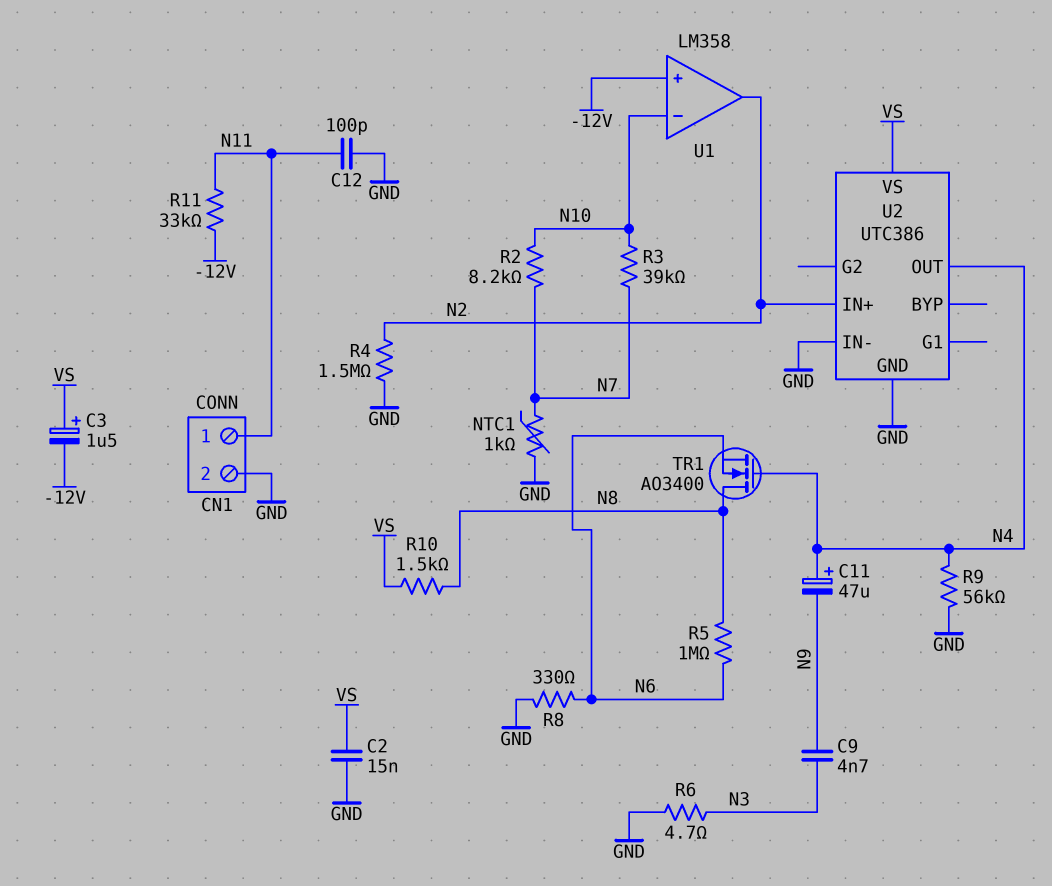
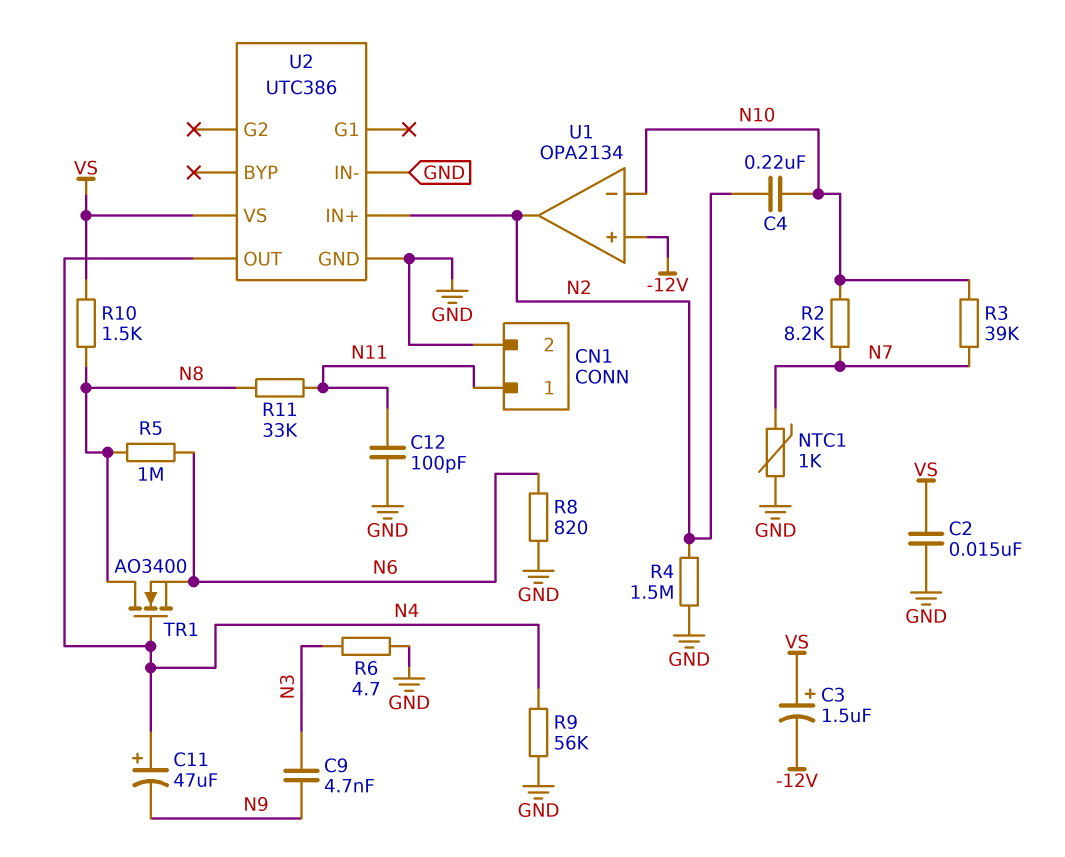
C4: none -> 220nF (N2, N10)
R8: 330 (GND, N6) -> 820 (GND, N6)
R11: 33k (-12V, N11) -> 33k (N8, N11)
U1: LM358 -> OPA2134

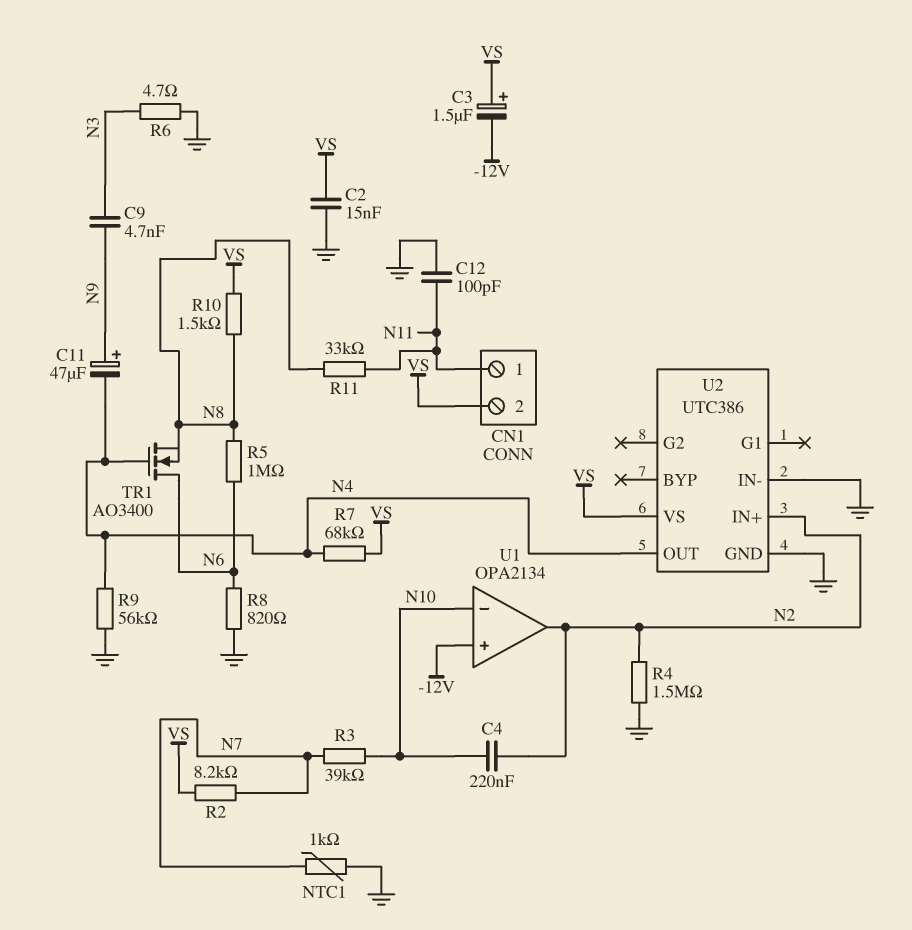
C11: 47uF (plus N4, minus N9) -> 47uF (plus N9, minus N4)
CN1 pin 2: GND -> VS
R2: 8.2k (N7, N10) -> 8.2k (N7, VS)
R7: none -> 68k (N4, VS)
TR1: NMOS AO3400 (G N4, D N8, S N6) -> NMOS AO3400 (G N4, D N6, S N8)

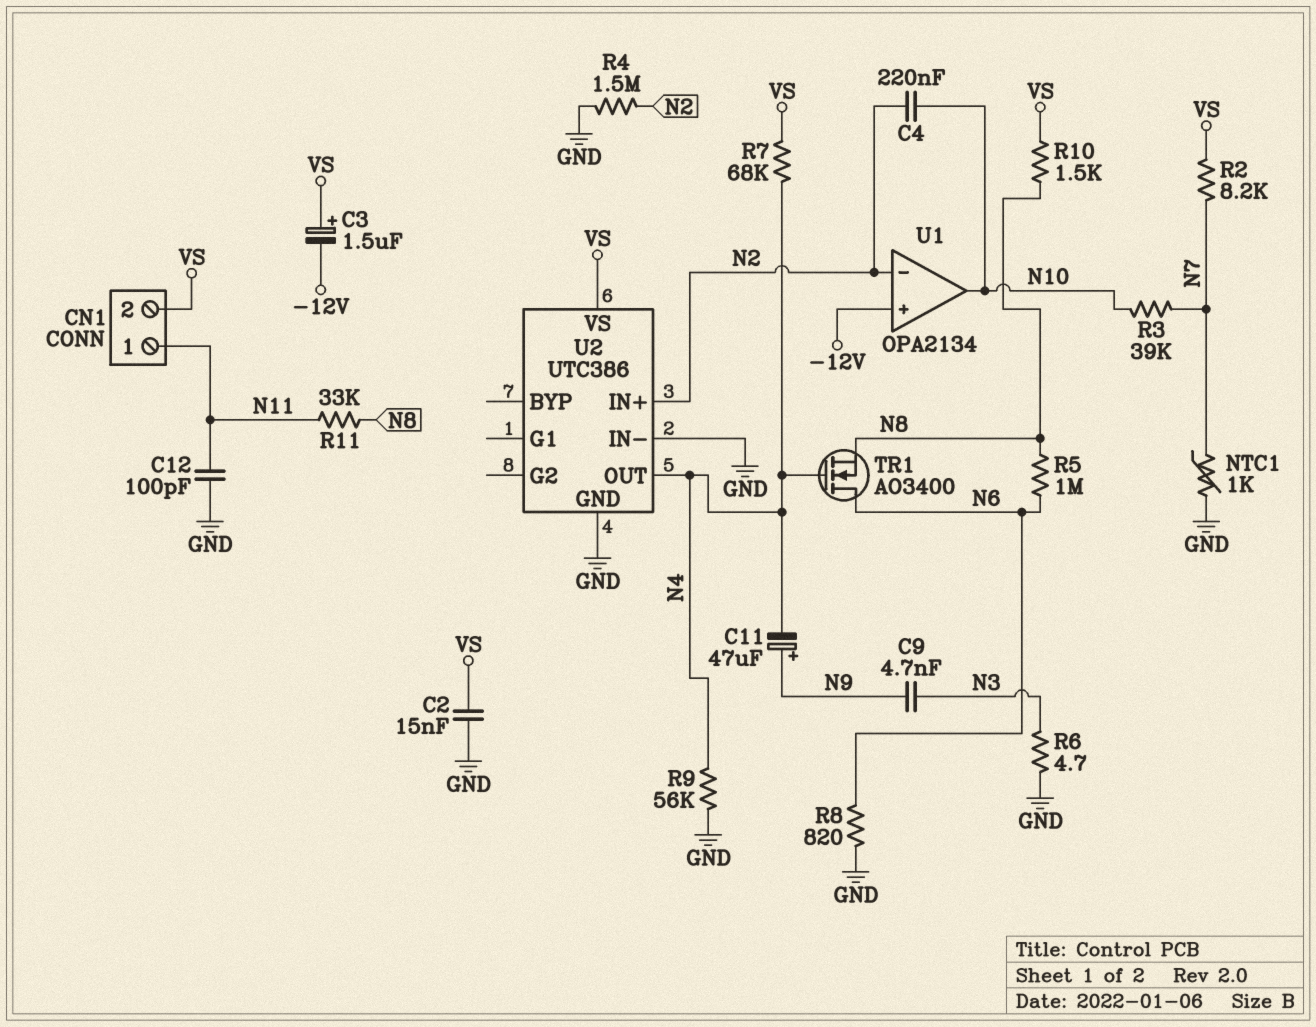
U1 pin in-: N10 -> N2
U1 pin out: N2 -> N10

